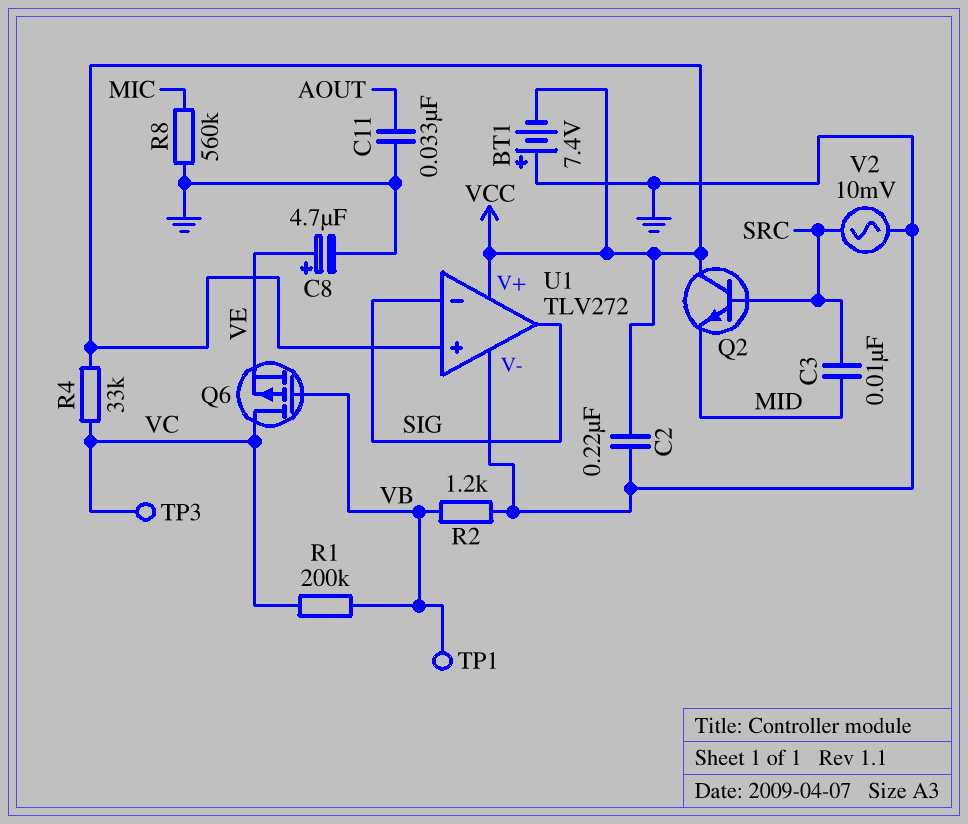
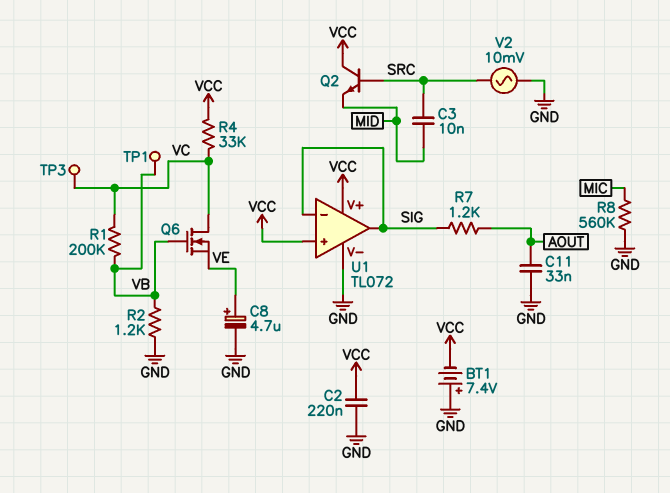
Q6: PMOS (G VB, D VC, S VE) -> NMOS (G VB, D VC, S VE)
R7: none -> 1.2k (AOUT, SIG)
U1: TLV272 -> TL072

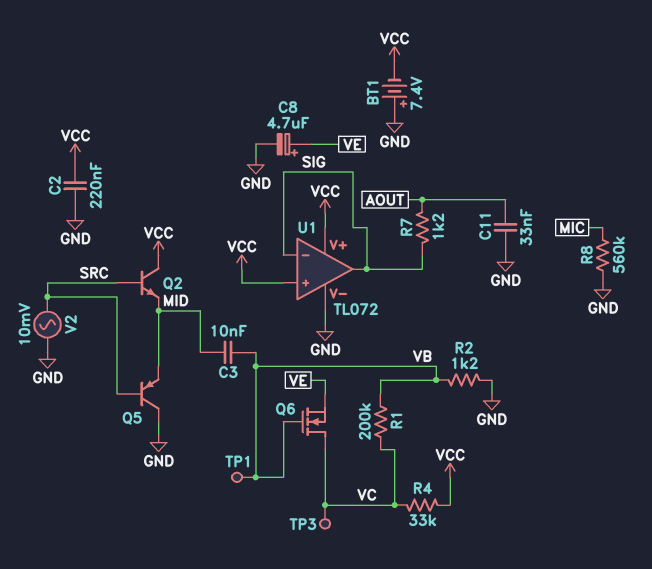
C3: 10nF (MID, SRC) -> 10nF (MID, VB)
Q5: none -> PNP (B SRC, C GND, E MID)

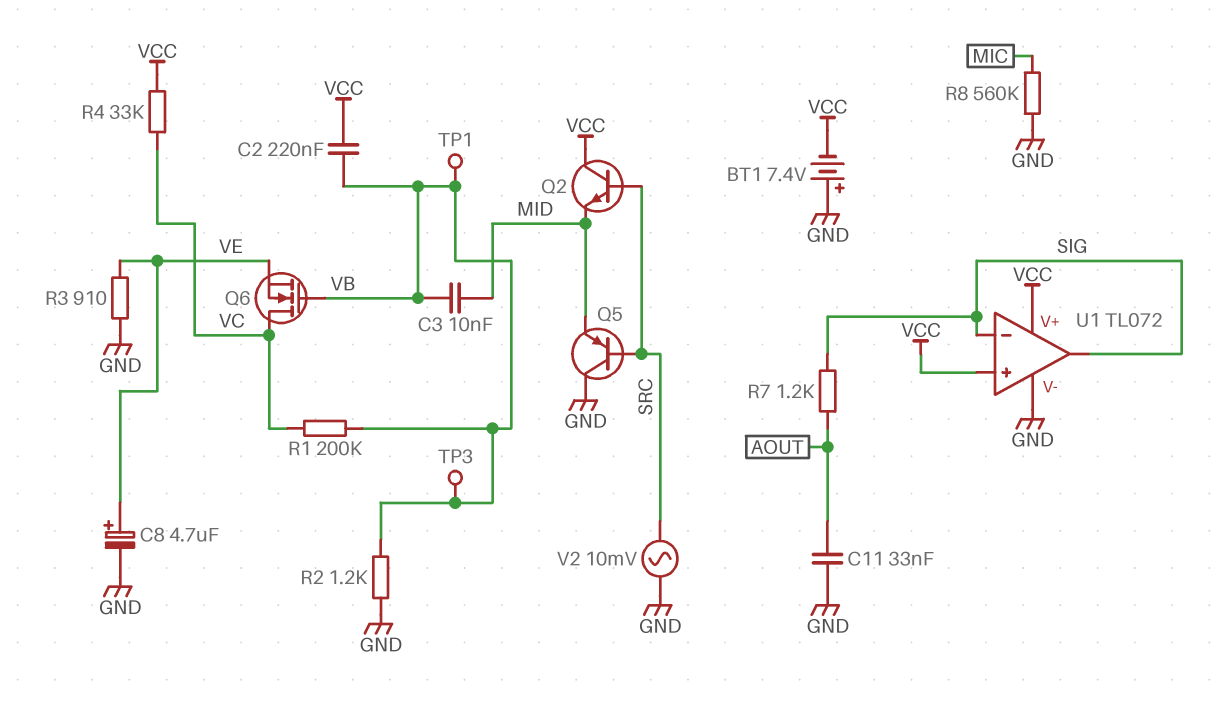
C2: 220nF (GND, VCC) -> 220nF (VB, VCC)
R3: none -> 910 (GND, VE)
TP3: test point (VC) -> test point (VB)

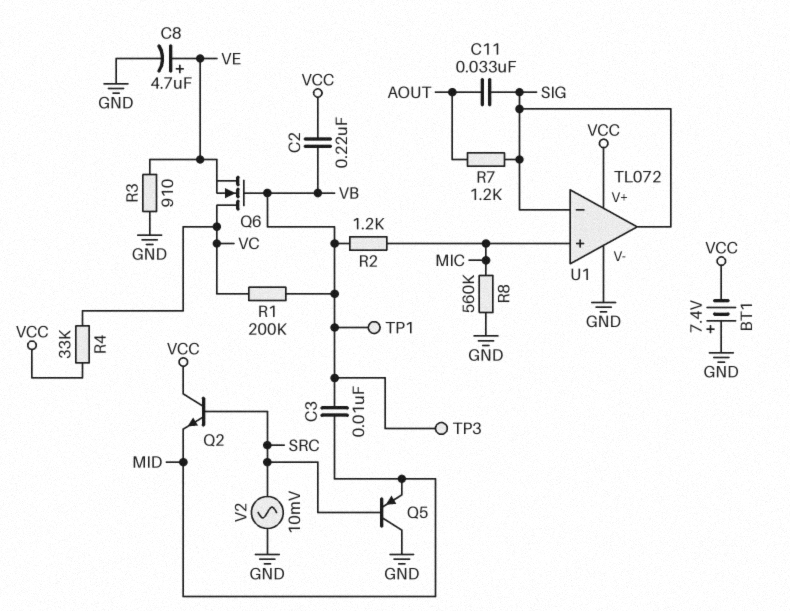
C11: 33nF (AOUT, GND) -> 33nF (AOUT, SIG)
R2: 1.2k (GND, VB) -> 1.2k (MIC, VB)
U1 pin in+: VCC -> MIC

